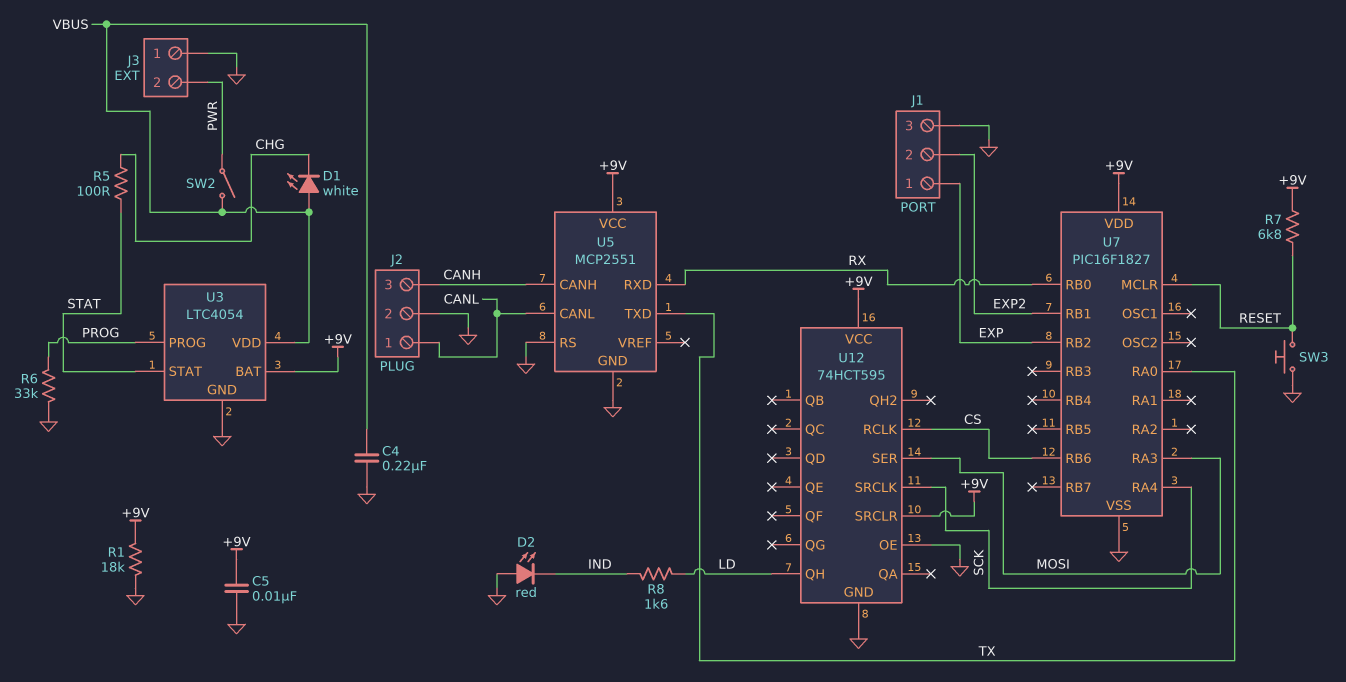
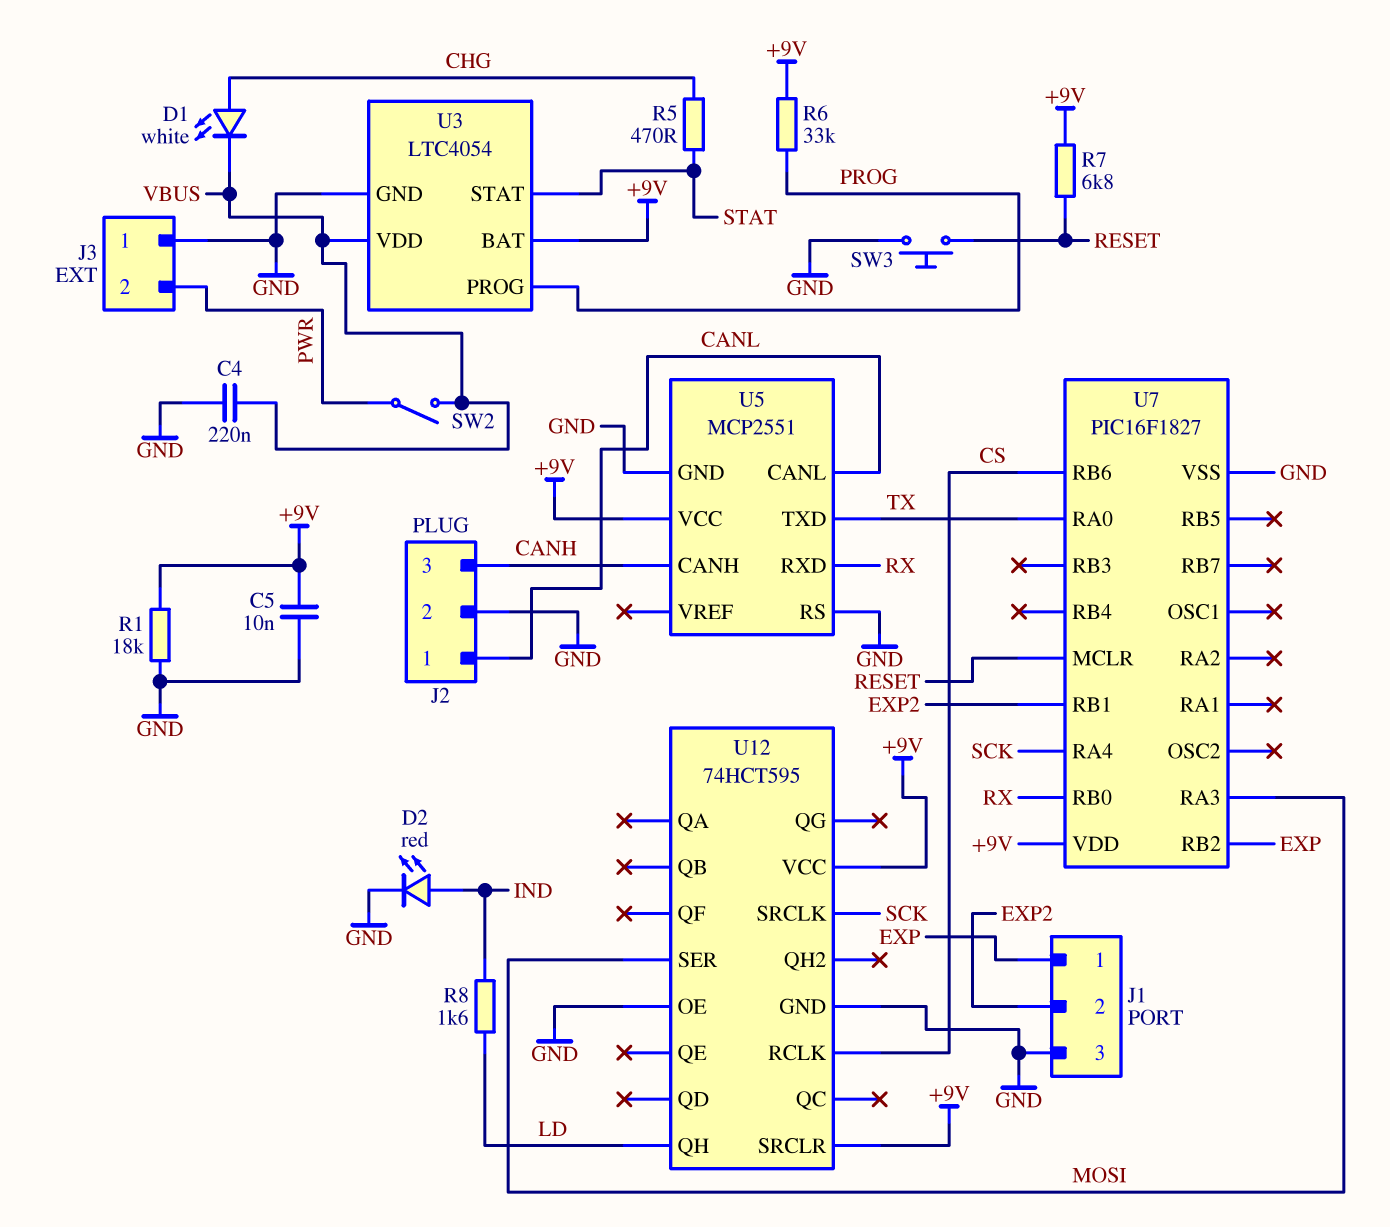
D1: LED white (A VBUS, K CHG) -> LED white (A CHG, K VBUS)
D2: LED red (A GND, K IND) -> LED red (A IND, K GND)
R5: 100 (CHG, STAT) -> 470 (CHG, STAT)
R6: 33k (GND, PROG) -> 33k (+9V, PROG)

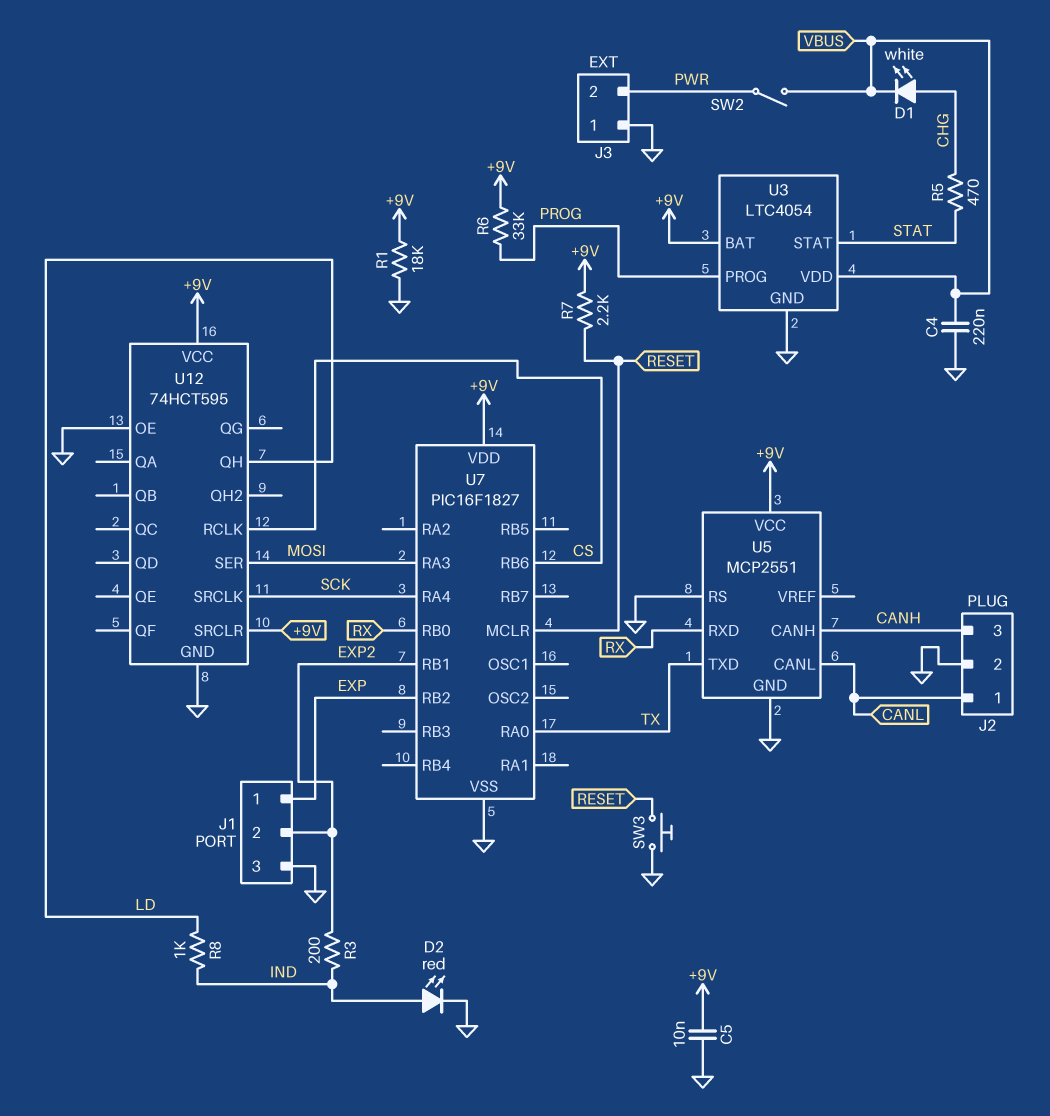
R3: none -> 200 (EXP2, IND)
R7: 6.8k (+9V, RESET) -> 2.2k (+9V, RESET)
R8: 1.6k (IND, LD) -> 1k (IND, LD)

